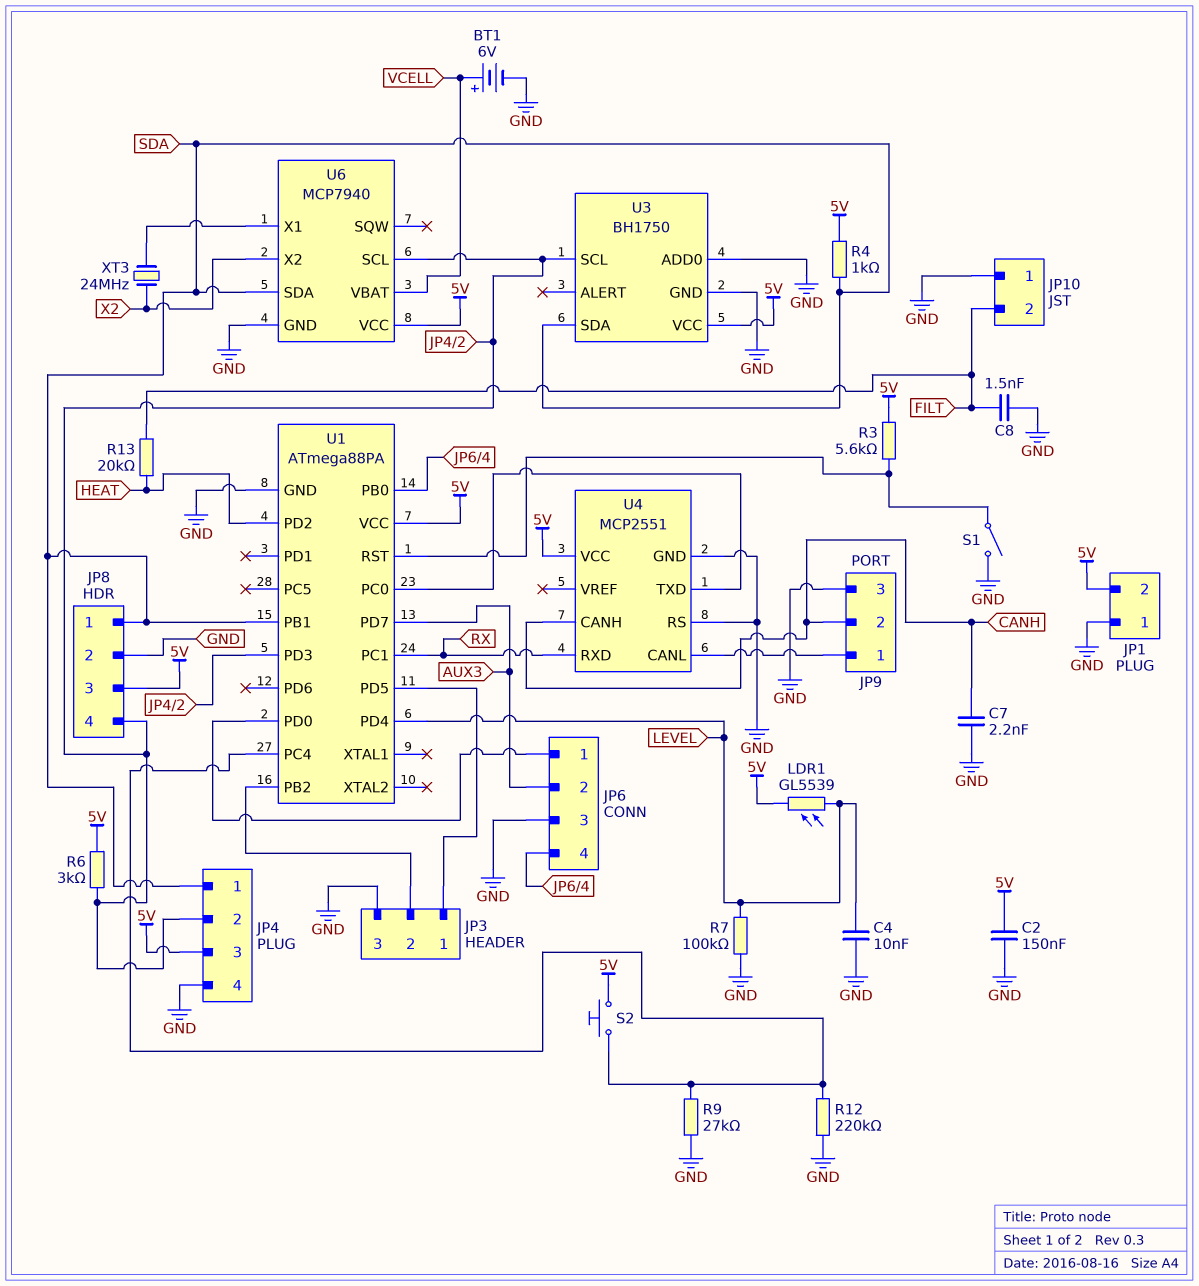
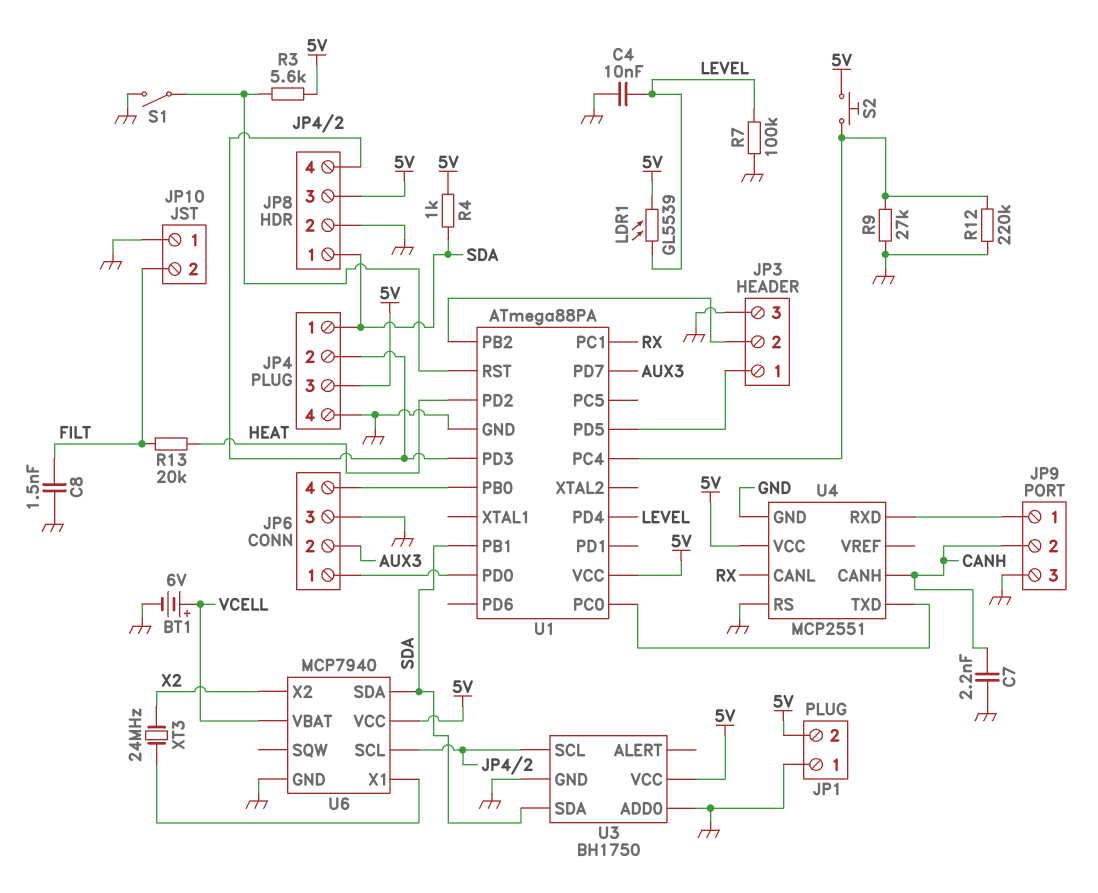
C2: 150nF (5V, GND) -> none
R6: 3k (5V, JP4/2) -> none
U4 pin CANL: JP9/1 -> RX
U4 pin RXD: RX -> JP9/1

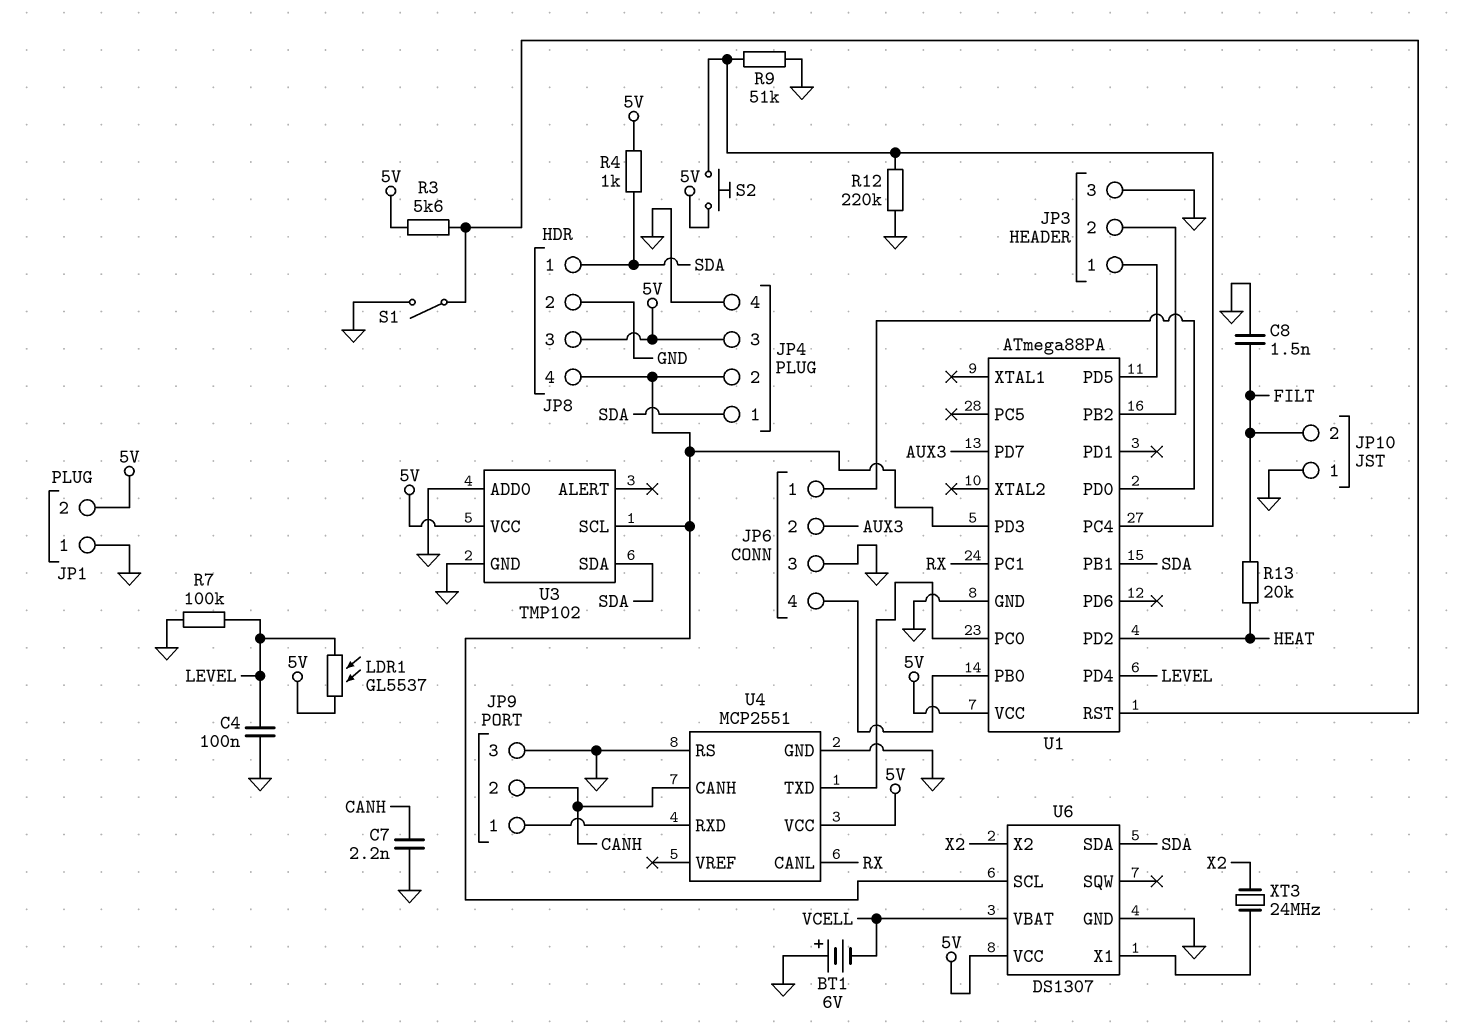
BT1: 6V (plus VCELL, minus GND) -> 6V (plus GND, minus VCELL)
C4: 10nF (GND, LEVEL) -> 100nF (GND, LEVEL)
LDR1: GL5539 (5V, LEVEL) -> GL5537 (5V, LEVEL)
R9: 27k (GND, U1/PC4) -> 51k (GND, U1/PC4)
U3: BH1750 -> TMP102
U6: MCP7940 -> DS1307

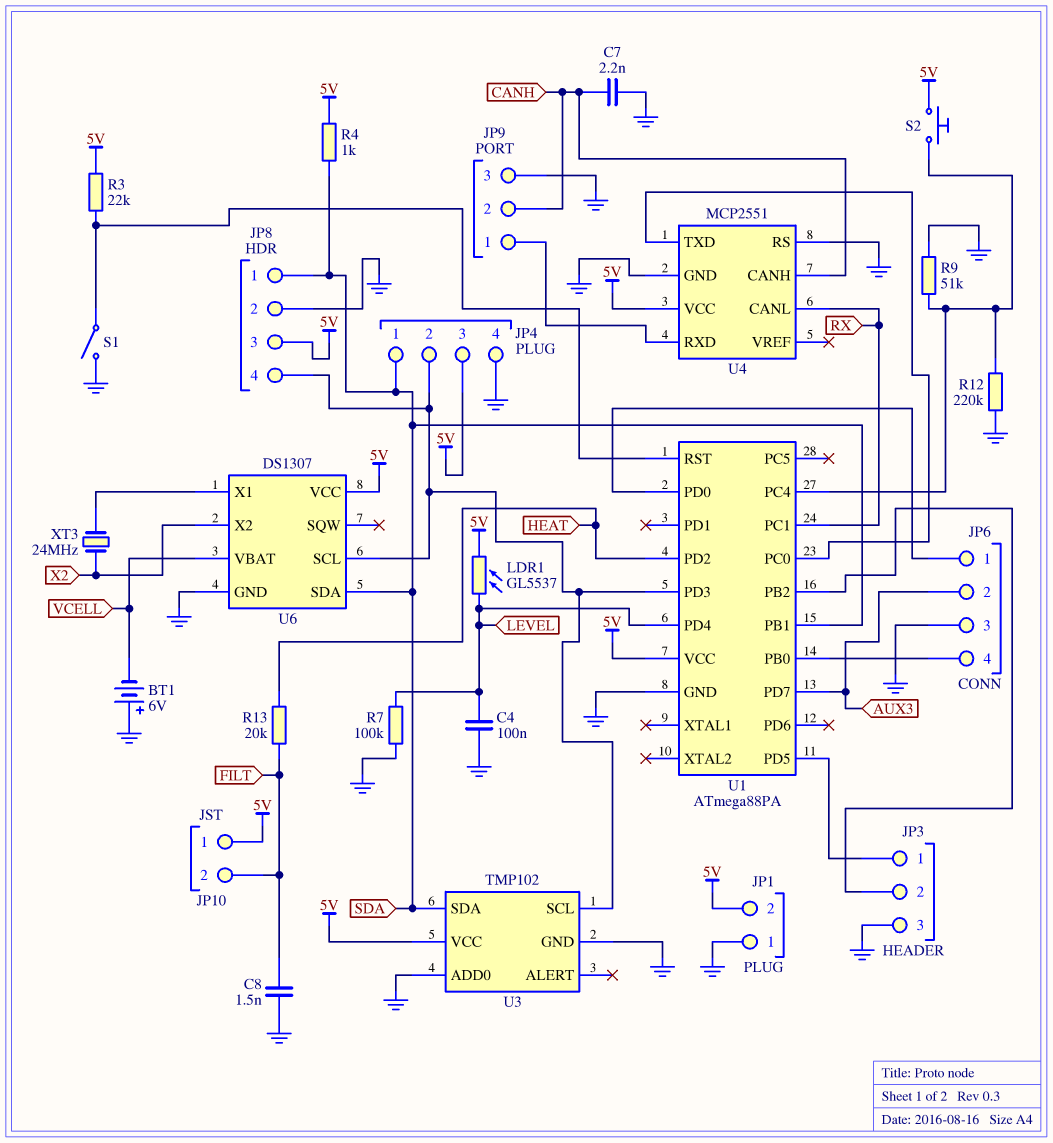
JP10 pin 1: GND -> 5V
R3: 5.6k (5V, U1/RST) -> 22k (5V, U1/RST)

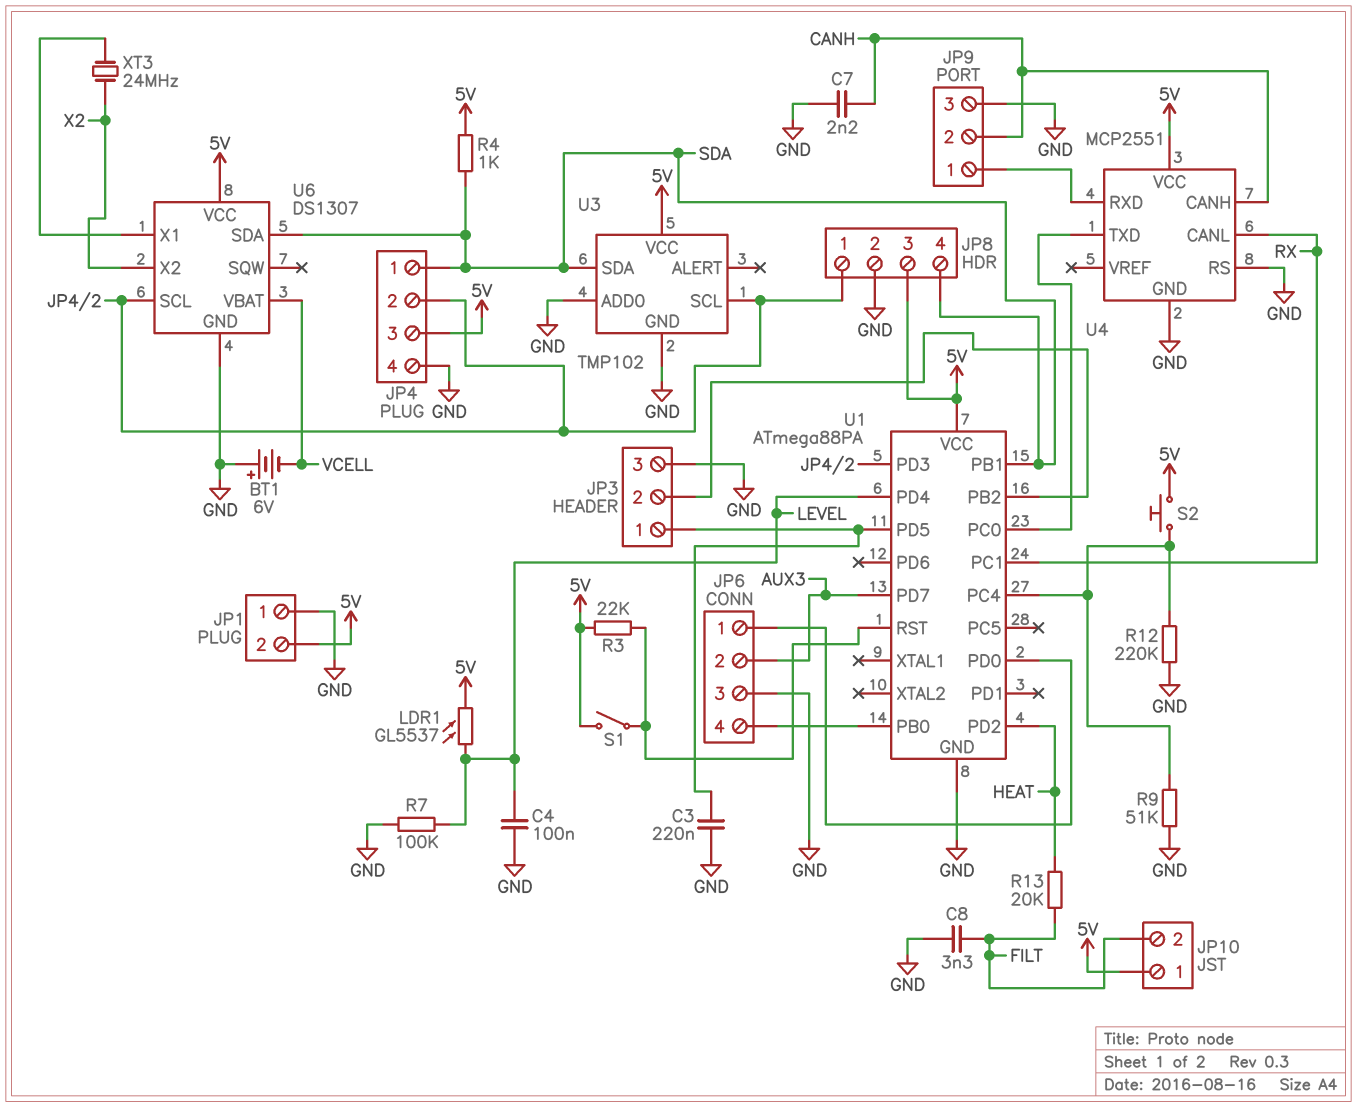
C3: none -> 220nF (GND, JP3/1)
C8: 1.5nF (FILT, GND) -> 3.3nF (FILT, GND)
JP8 pin 1: SDA -> JP4/2
JP8 pin 4: JP4/2 -> SDA
S1: switch (GND, U1/RST) -> switch (5V, U1/RST)

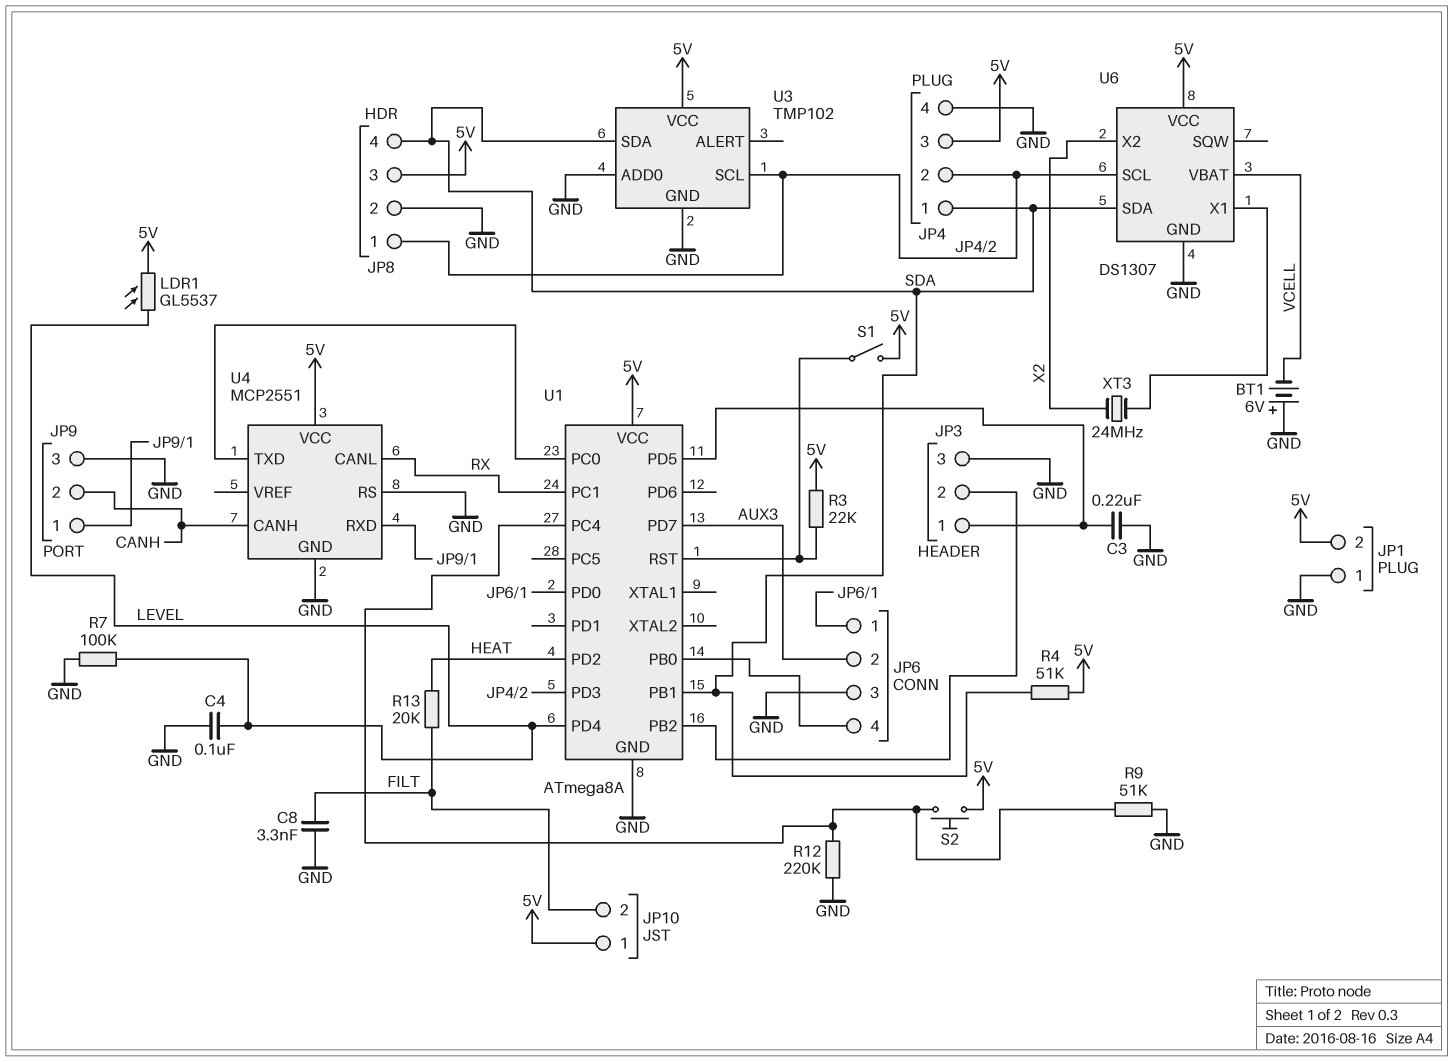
C7: 2.2nF (CANH, GND) -> none
R4: 1k (5V, SDA) -> 51k (5V, SDA)
U1: ATmega88PA -> ATmega8A

